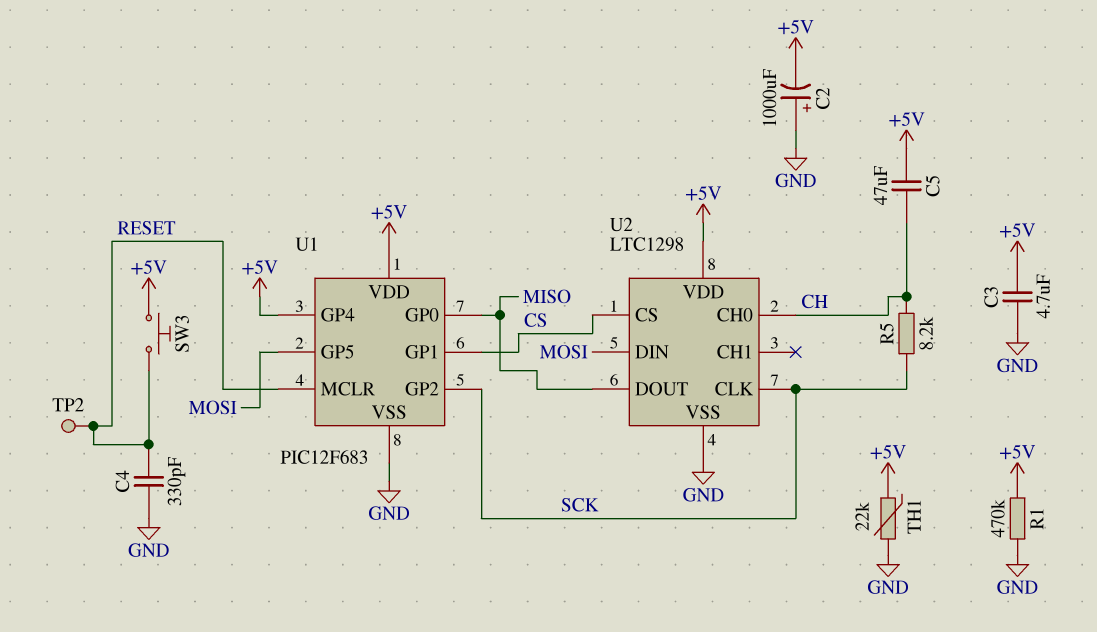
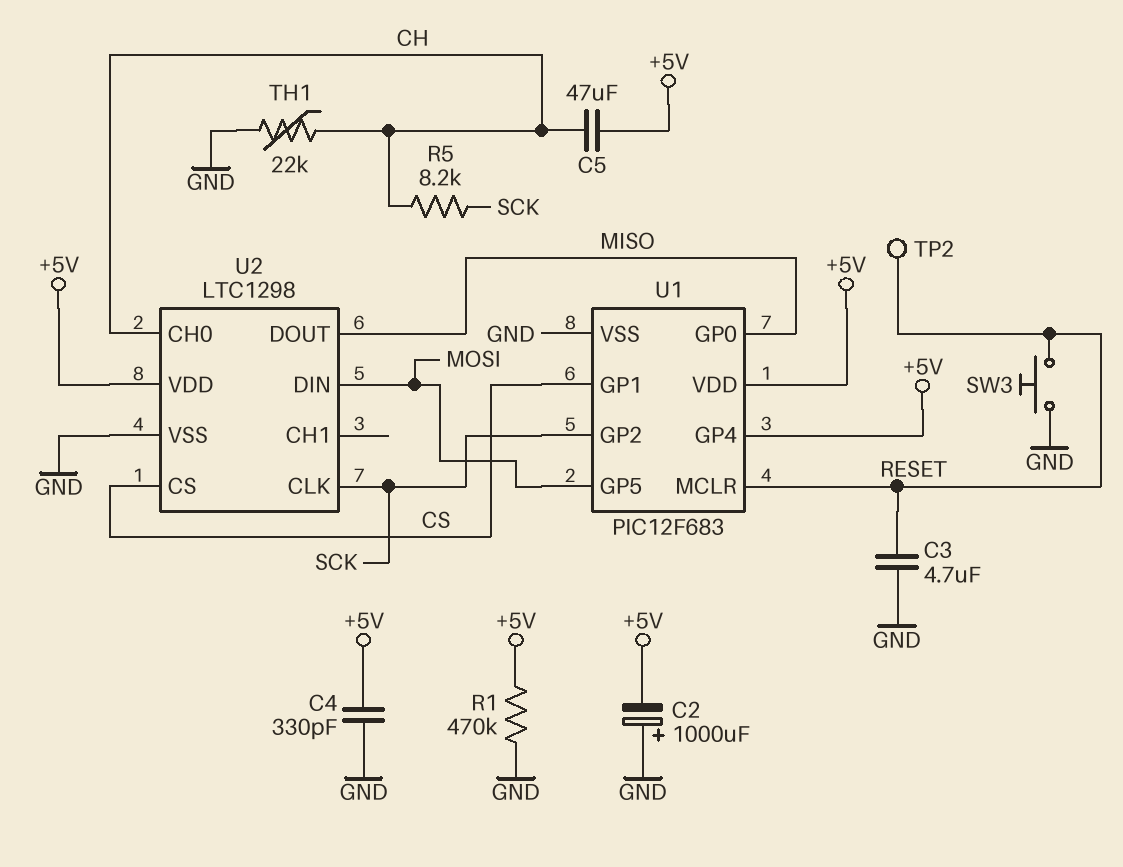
C3: 4.7uF (+5V, GND) -> 4.7uF (GND, RESET)
C4: 330pF (GND, RESET) -> 330pF (+5V, GND)
SW3: button (+5V, RESET) -> button (GND, RESET)
TH1: 22k (+5V, GND) -> 22k (CH, GND)

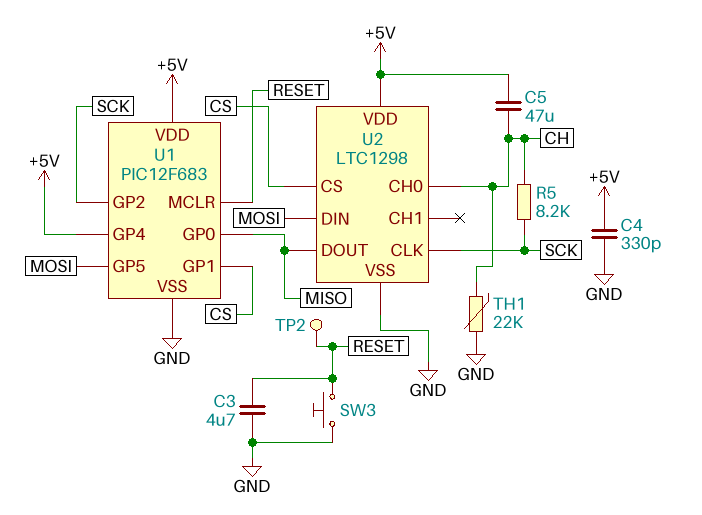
C2: 1000uF (plus GND, minus +5V) -> none
R1: 470k (+5V, GND) -> none

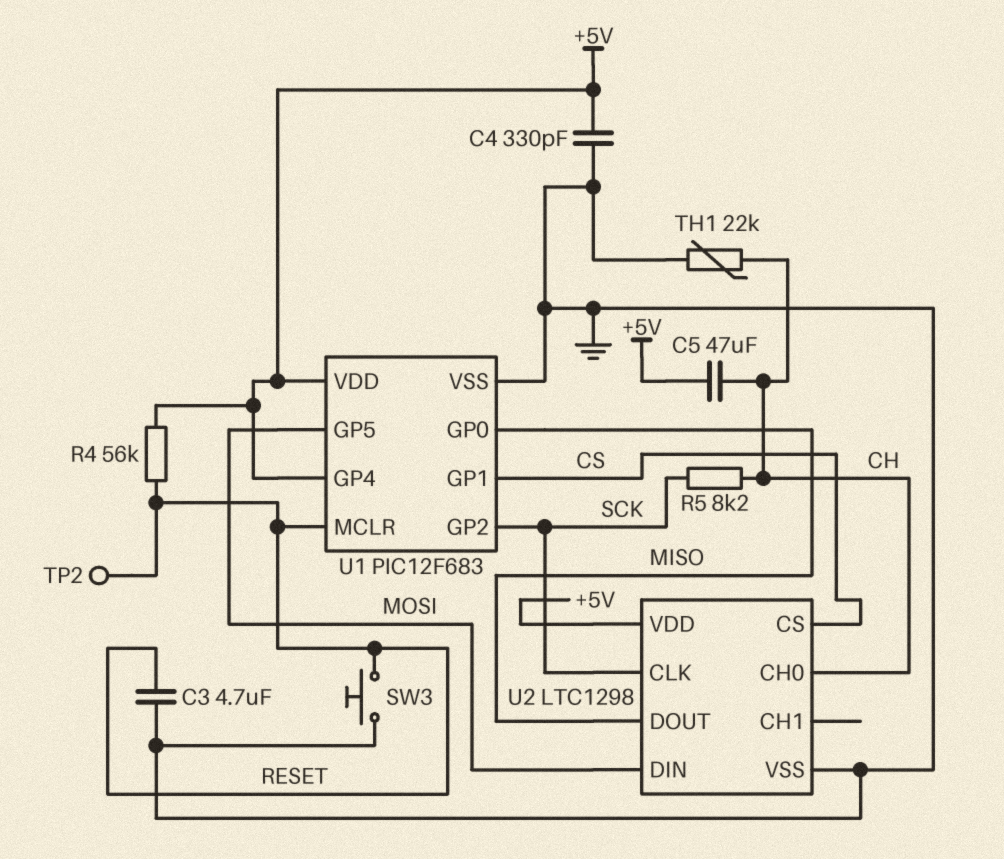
R4: none -> 56k (+5V, RESET)

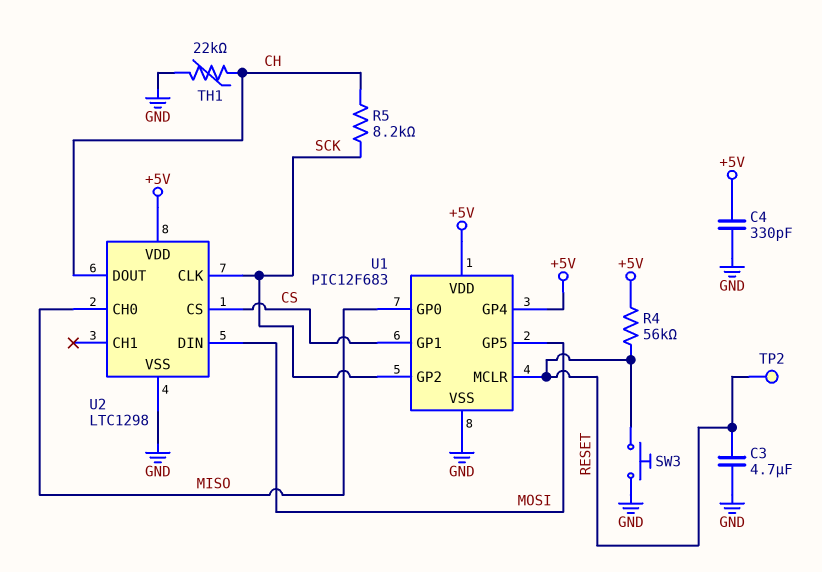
C5: 47uF (+5V, CH) -> none
U2 pin CH0: CH -> MISO
U2 pin DOUT: MISO -> CH

